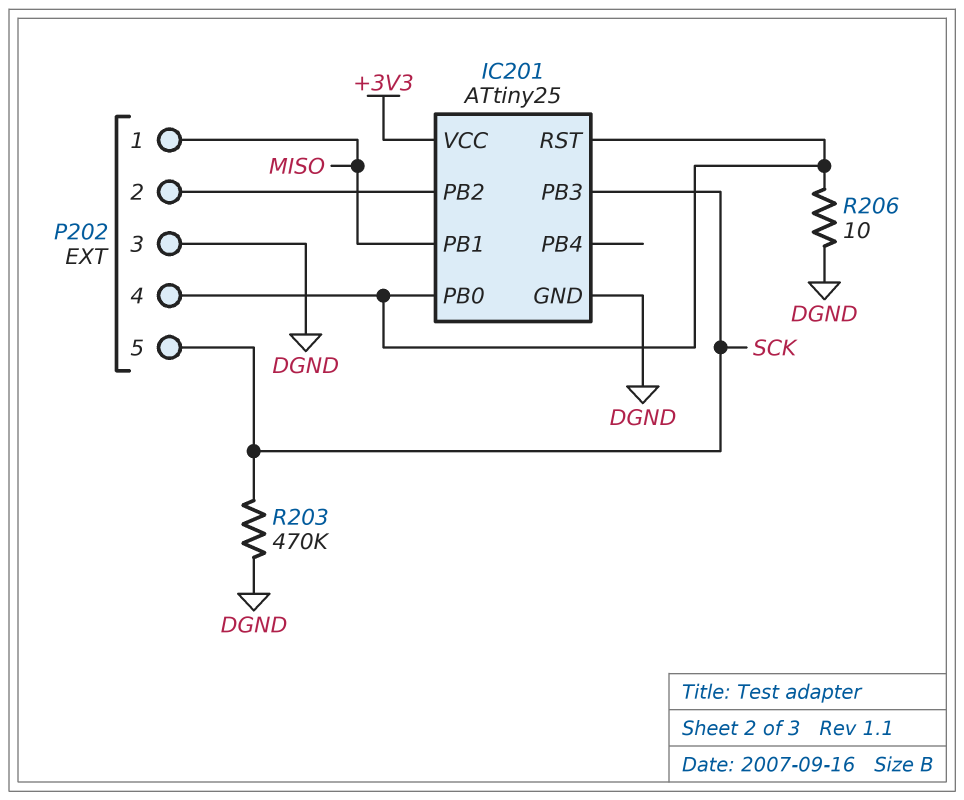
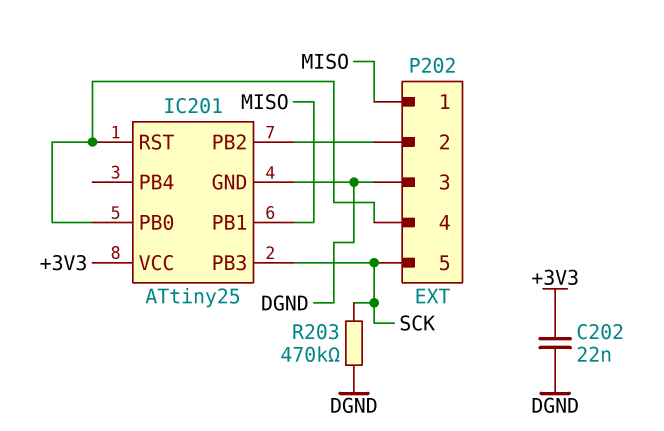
C202: none -> 22nF (+3V3, DGND)
R206: 10 (DGND, IC201/PB0) -> none

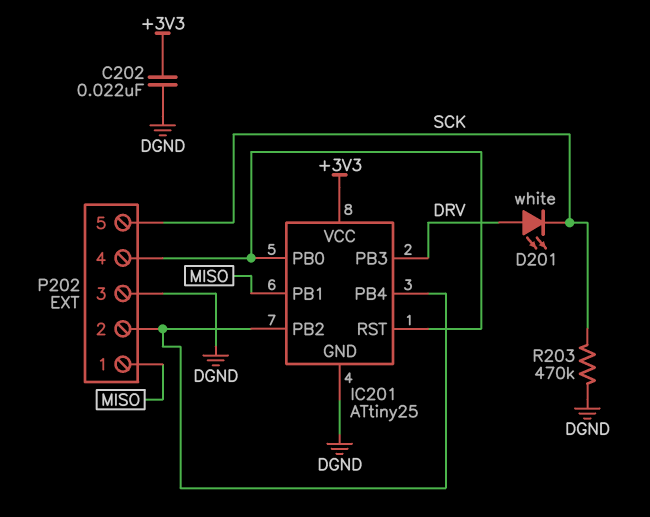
D201: none -> LED white (A DRV, K SCK)
IC201 pin PB3: SCK -> DRV
IC201 pin PB4: none -> IC201/PB2

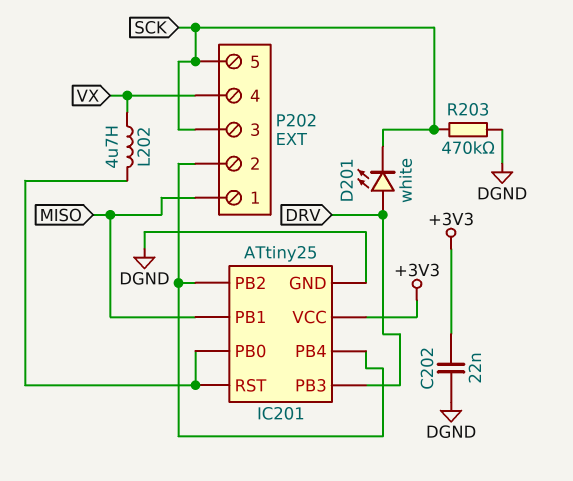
L202: none -> 4.7uH (IC201/PB0, VX)
P202 pin 3: DGND -> SCK
P202 pin 4: IC201/PB0 -> VX

